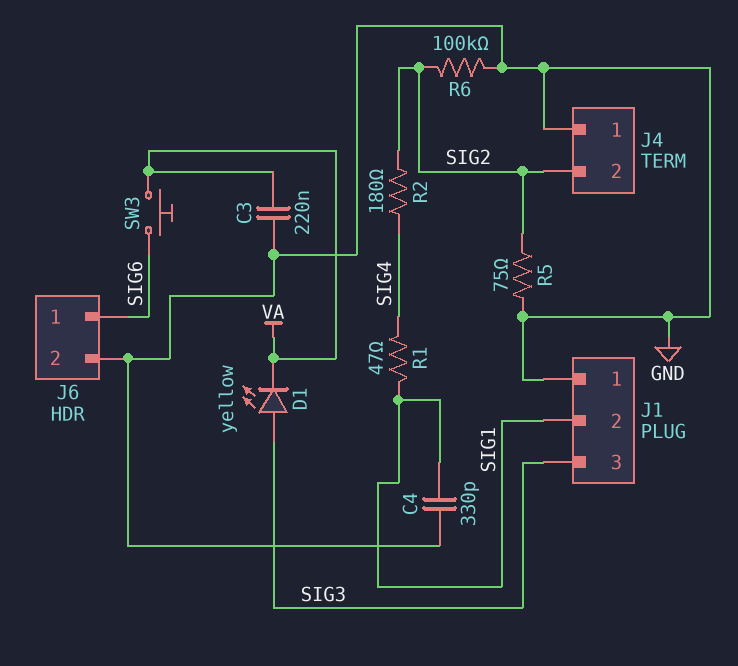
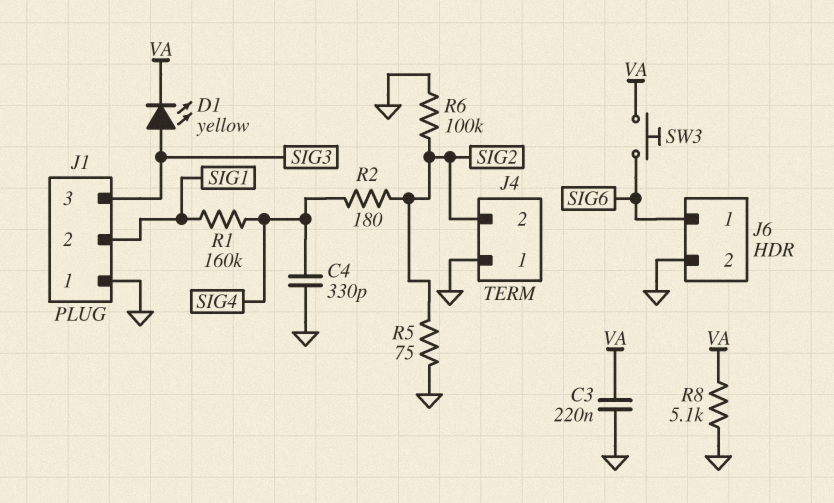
C4: 330pF (GND, SIG1) -> 330pF (GND, SIG4)
R1: 47 (SIG1, SIG4) -> 160k (SIG1, SIG4)
R8: none -> 5.1k (GND, VA)

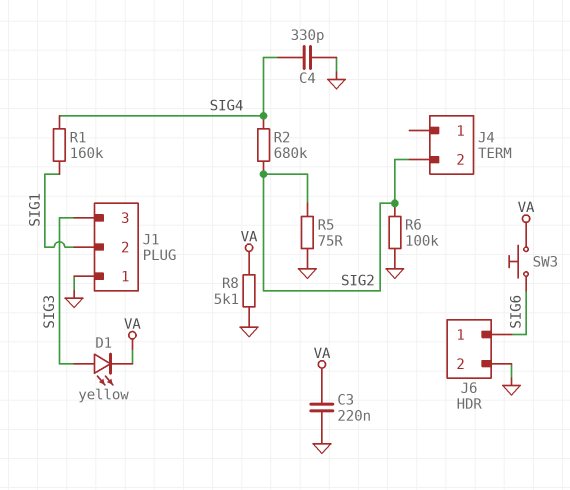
J4 pin 1: GND -> none
R2: 180 (SIG2, SIG4) -> 680k (SIG2, SIG4)

